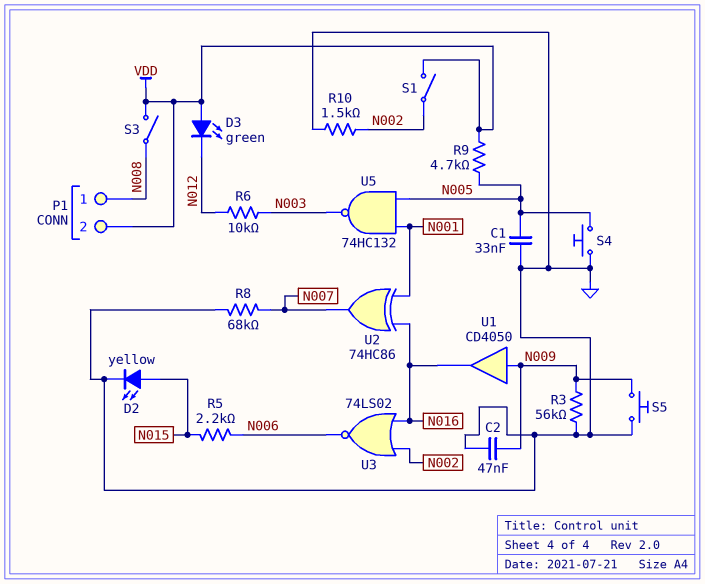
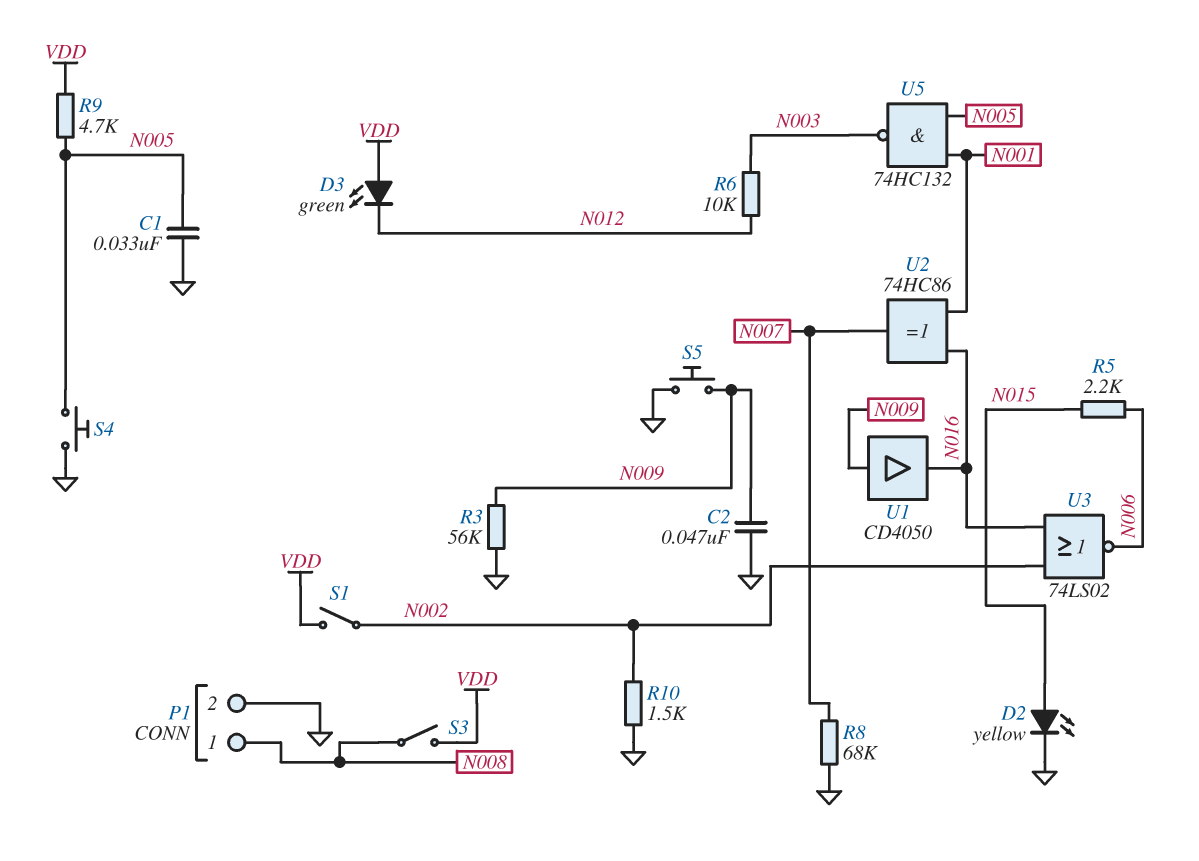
P1 pin 2: VDD -> GND

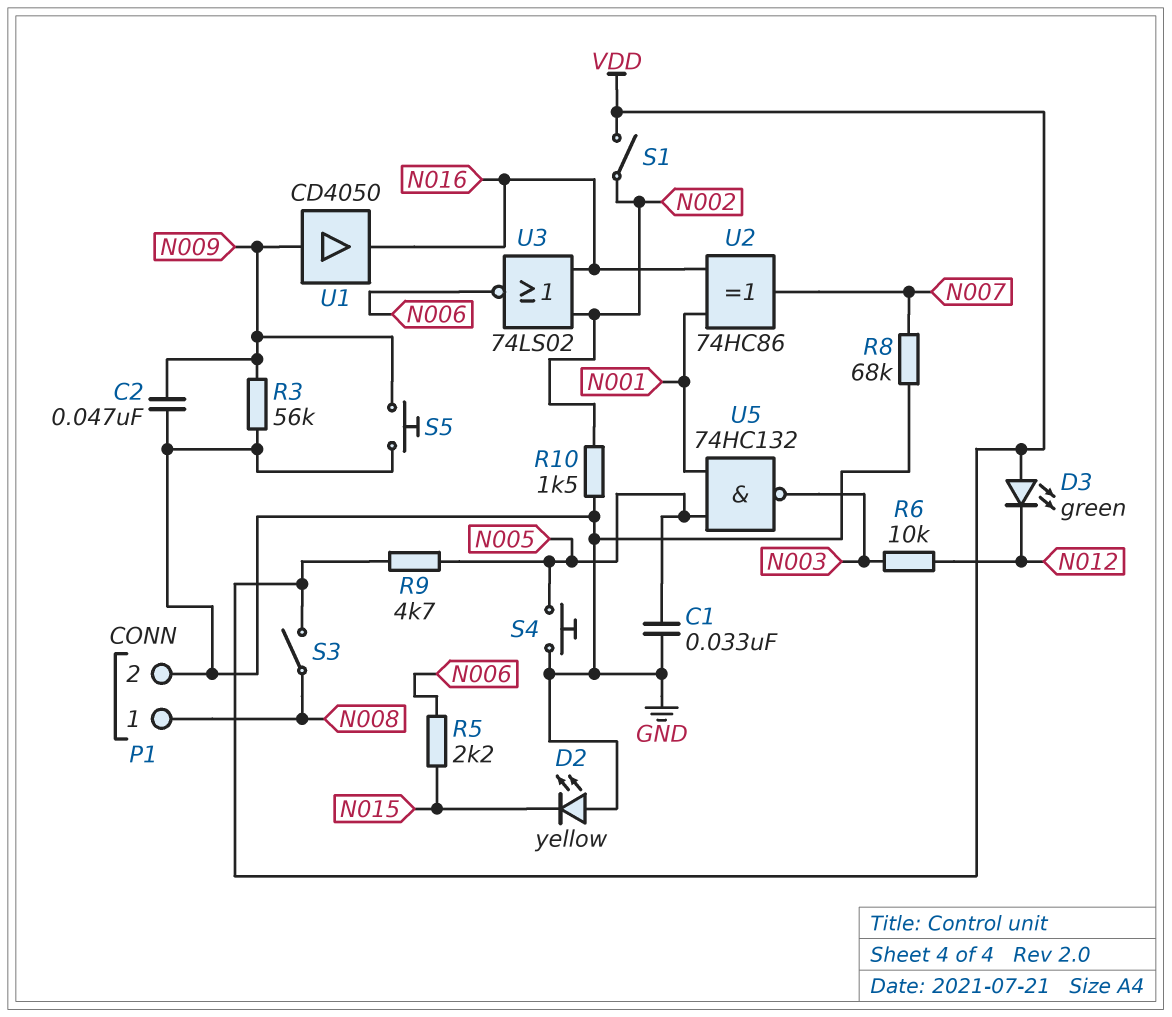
D2: LED yellow (A N015, K GND) -> LED yellow (A GND, K N015)

